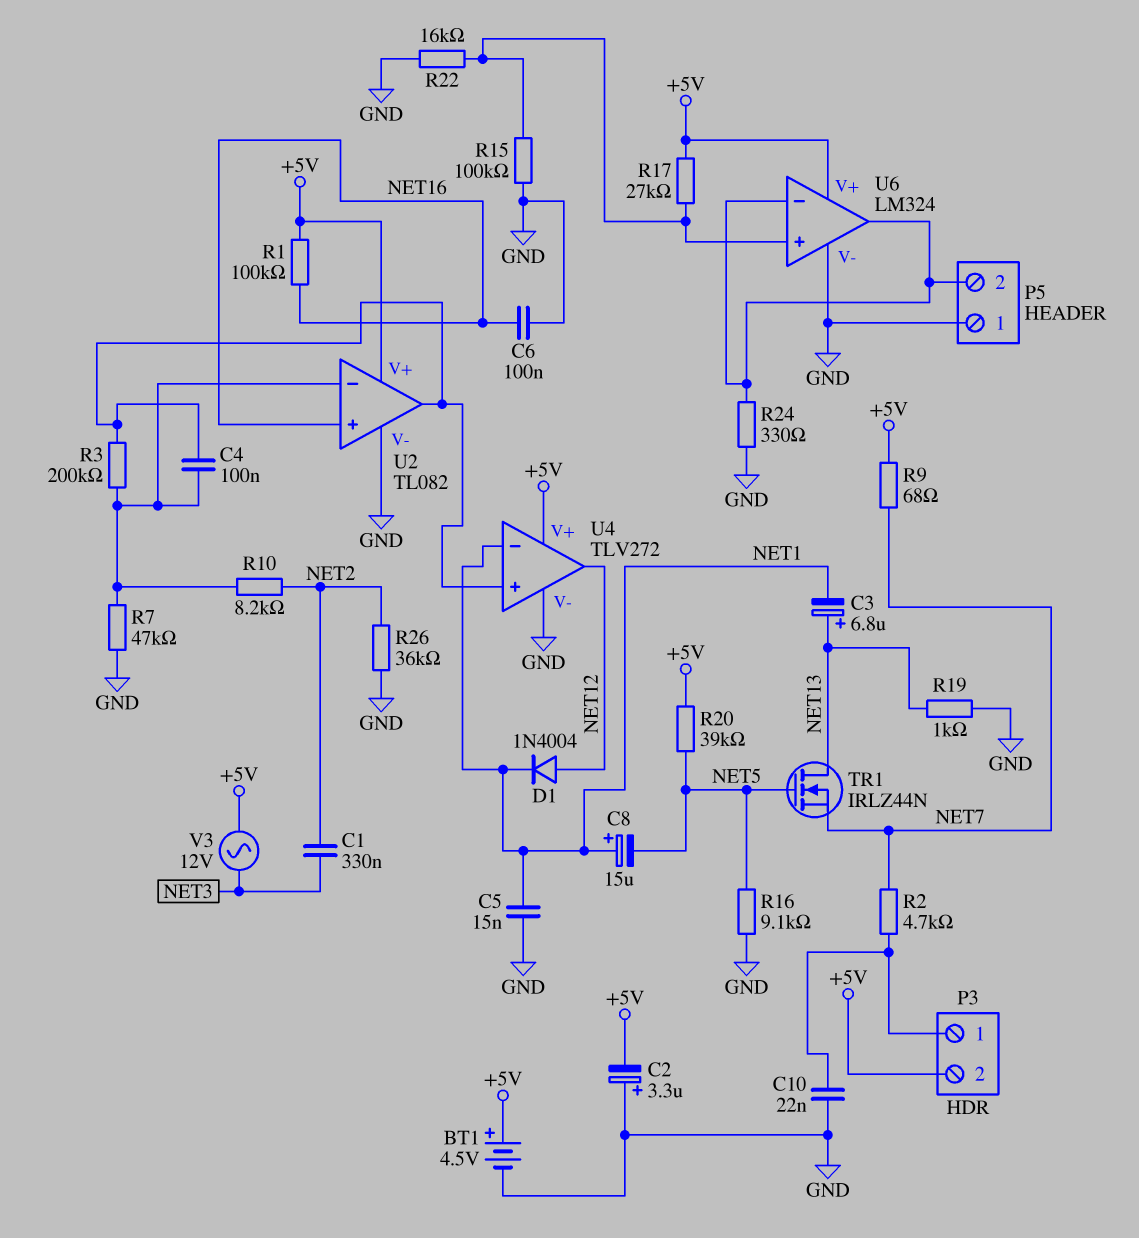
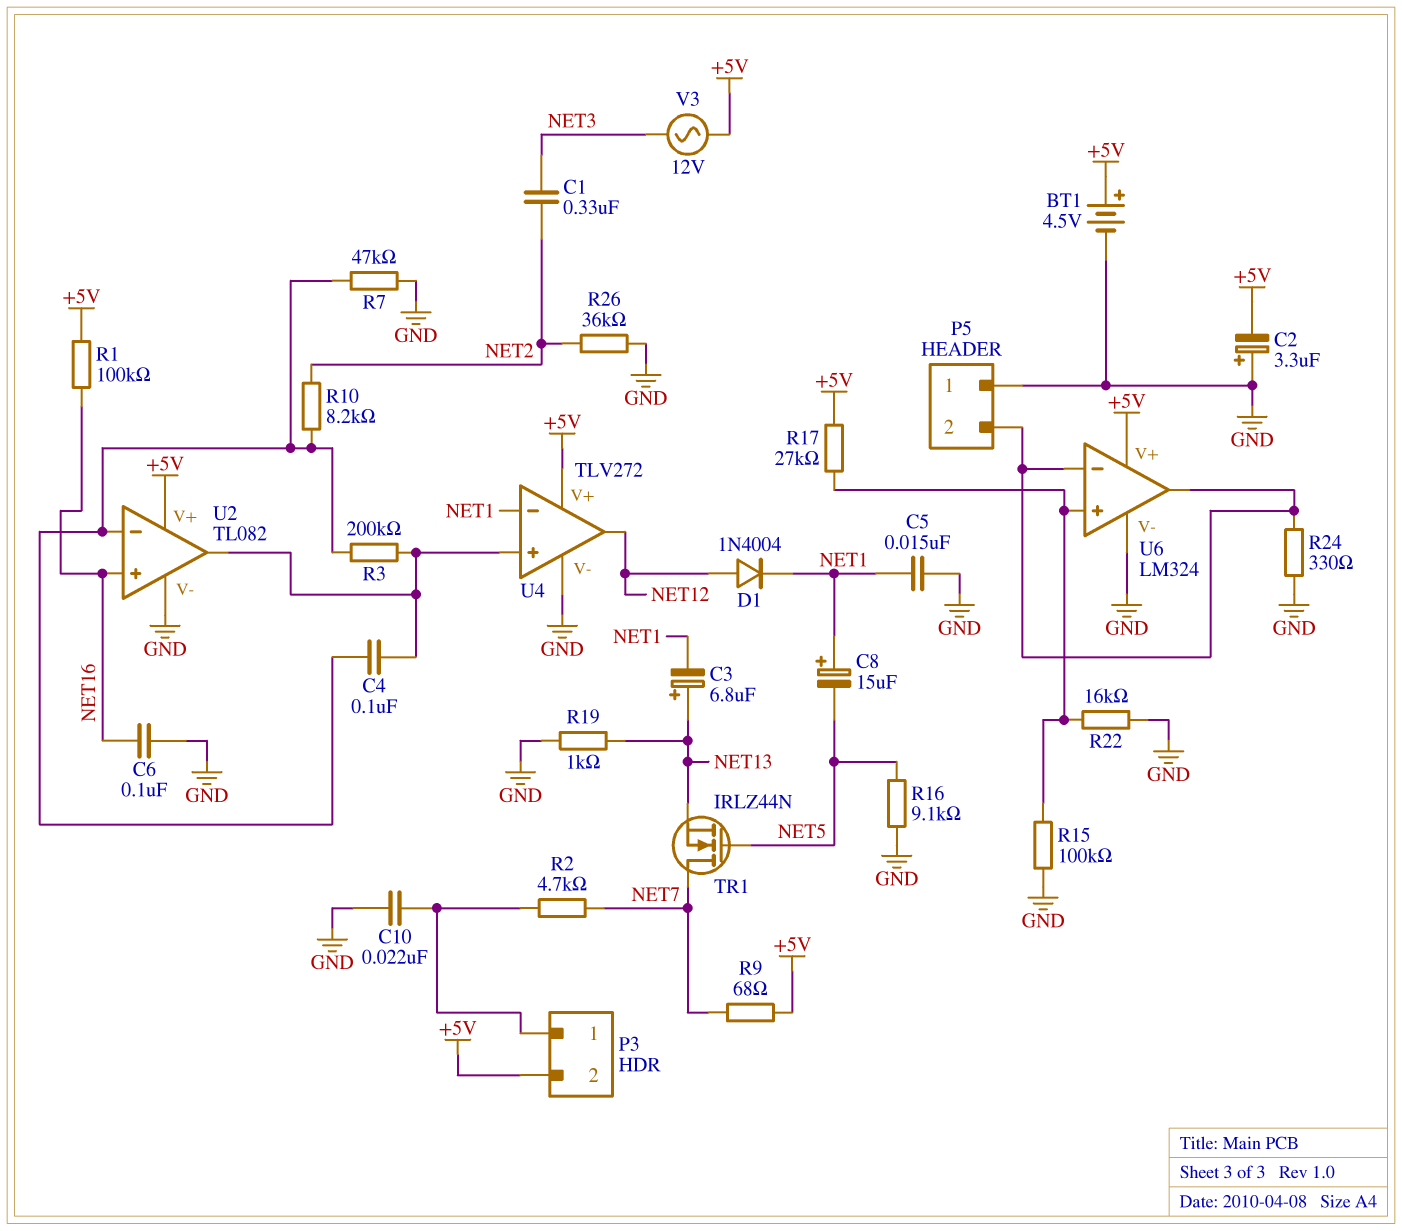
R20: 39k (+5V, NET5) -> none
TR1: NMOS IRLZ44N (G NET5, D NET13, S NET7) -> NMOS IRLZ44N (G NET5, D NET7, S NET13)

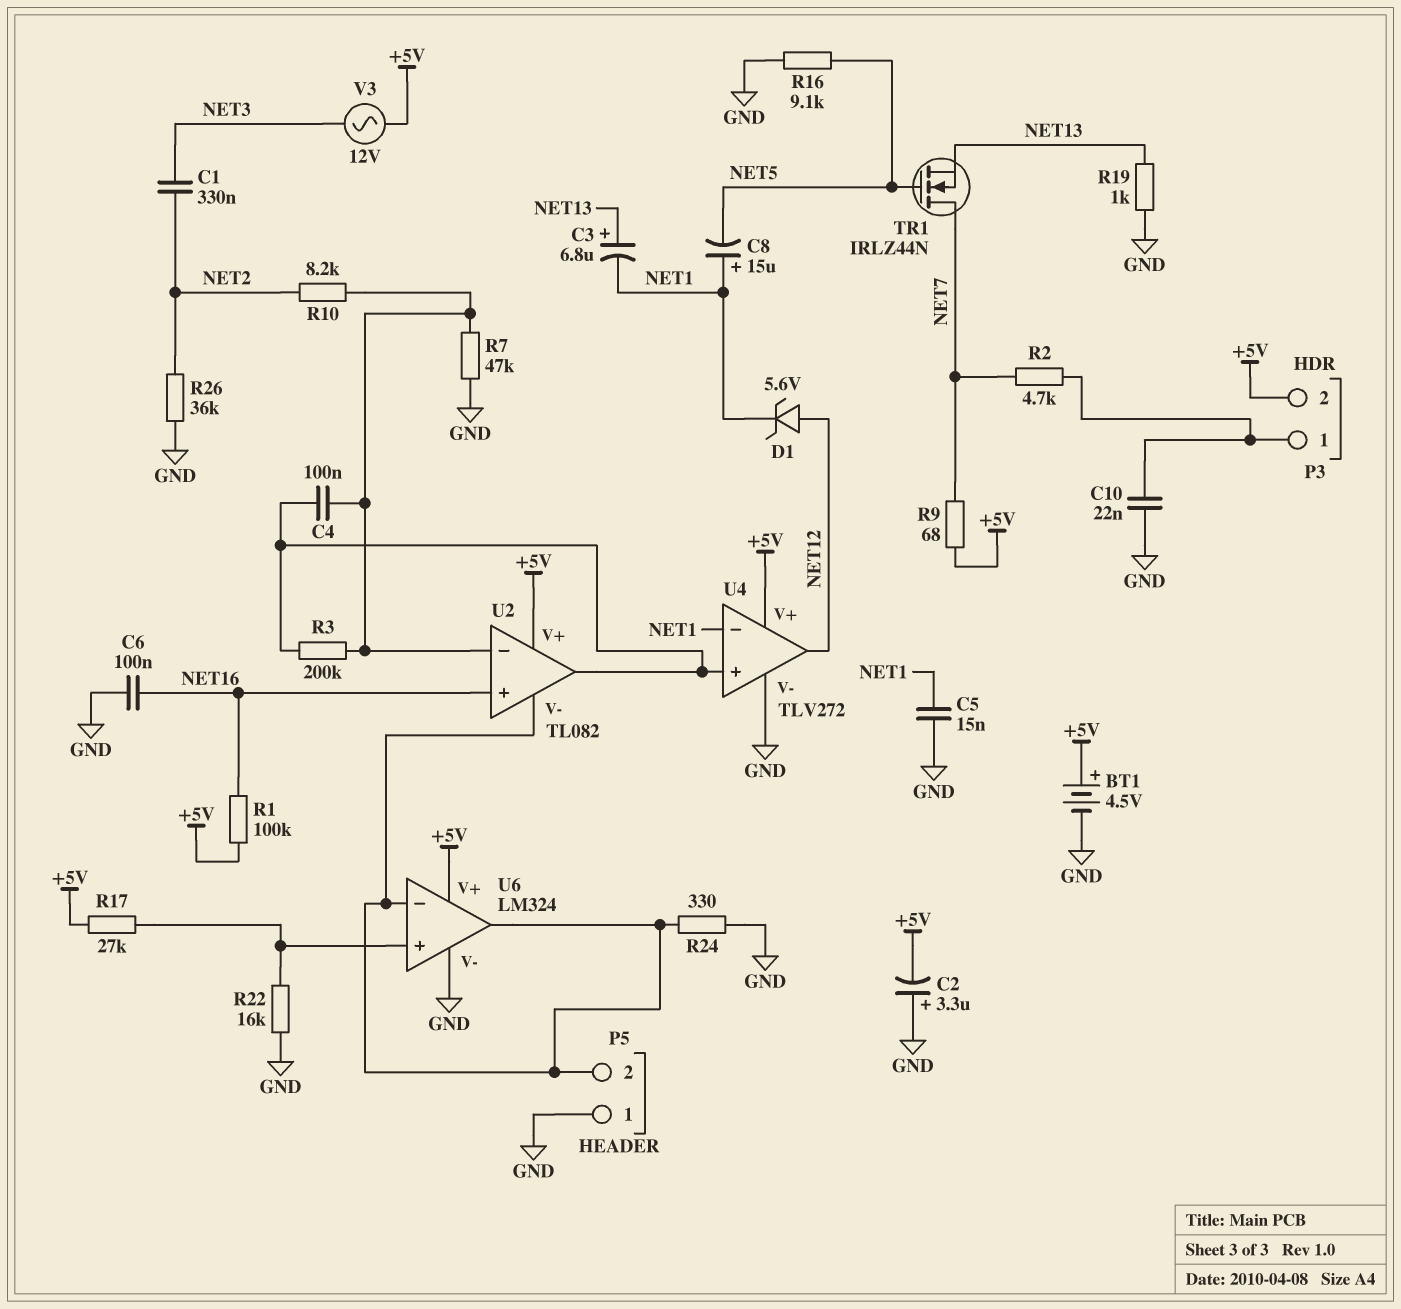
D1: diode 1N4004 (A NET12, K NET1) -> zener 5.6V (A NET12, K NET1)
R15: 100k (GND, U6/in+) -> none
U2 pin V-: GND -> P5/2

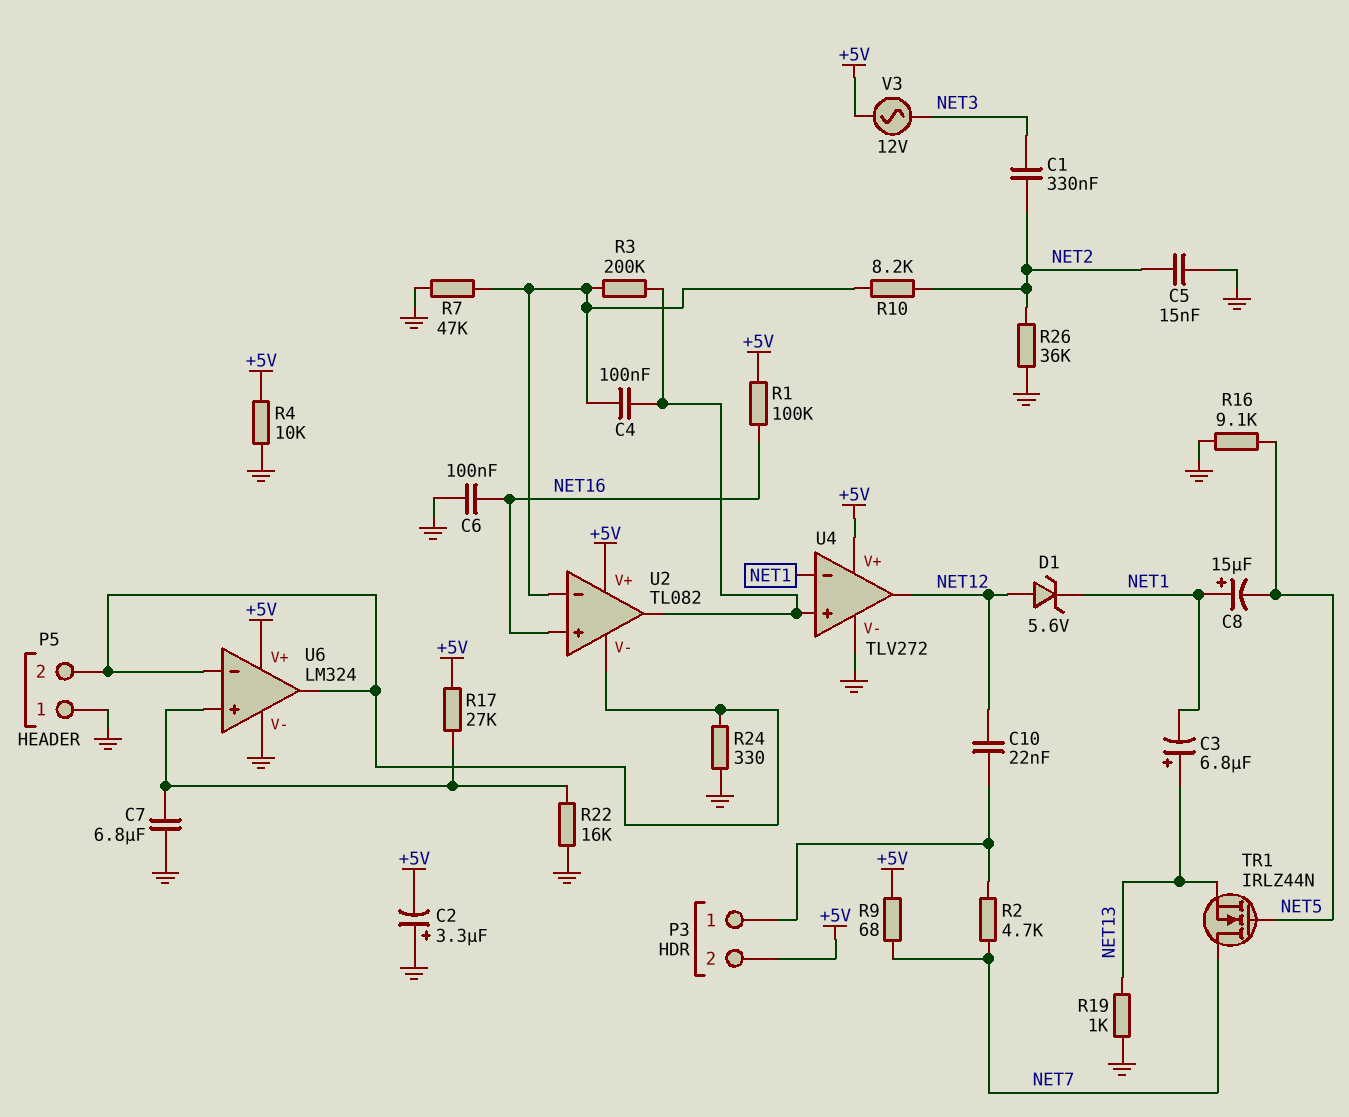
BT1: 4.5V (plus +5V, minus GND) -> none
C5: 15nF (GND, NET1) -> 15nF (GND, NET2)
C7: none -> 6.8uF (GND, U6/in+)
C10: 22nF (GND, P3/1) -> 22nF (NET12, P3/1)
R4: none -> 10k (+5V, GND)

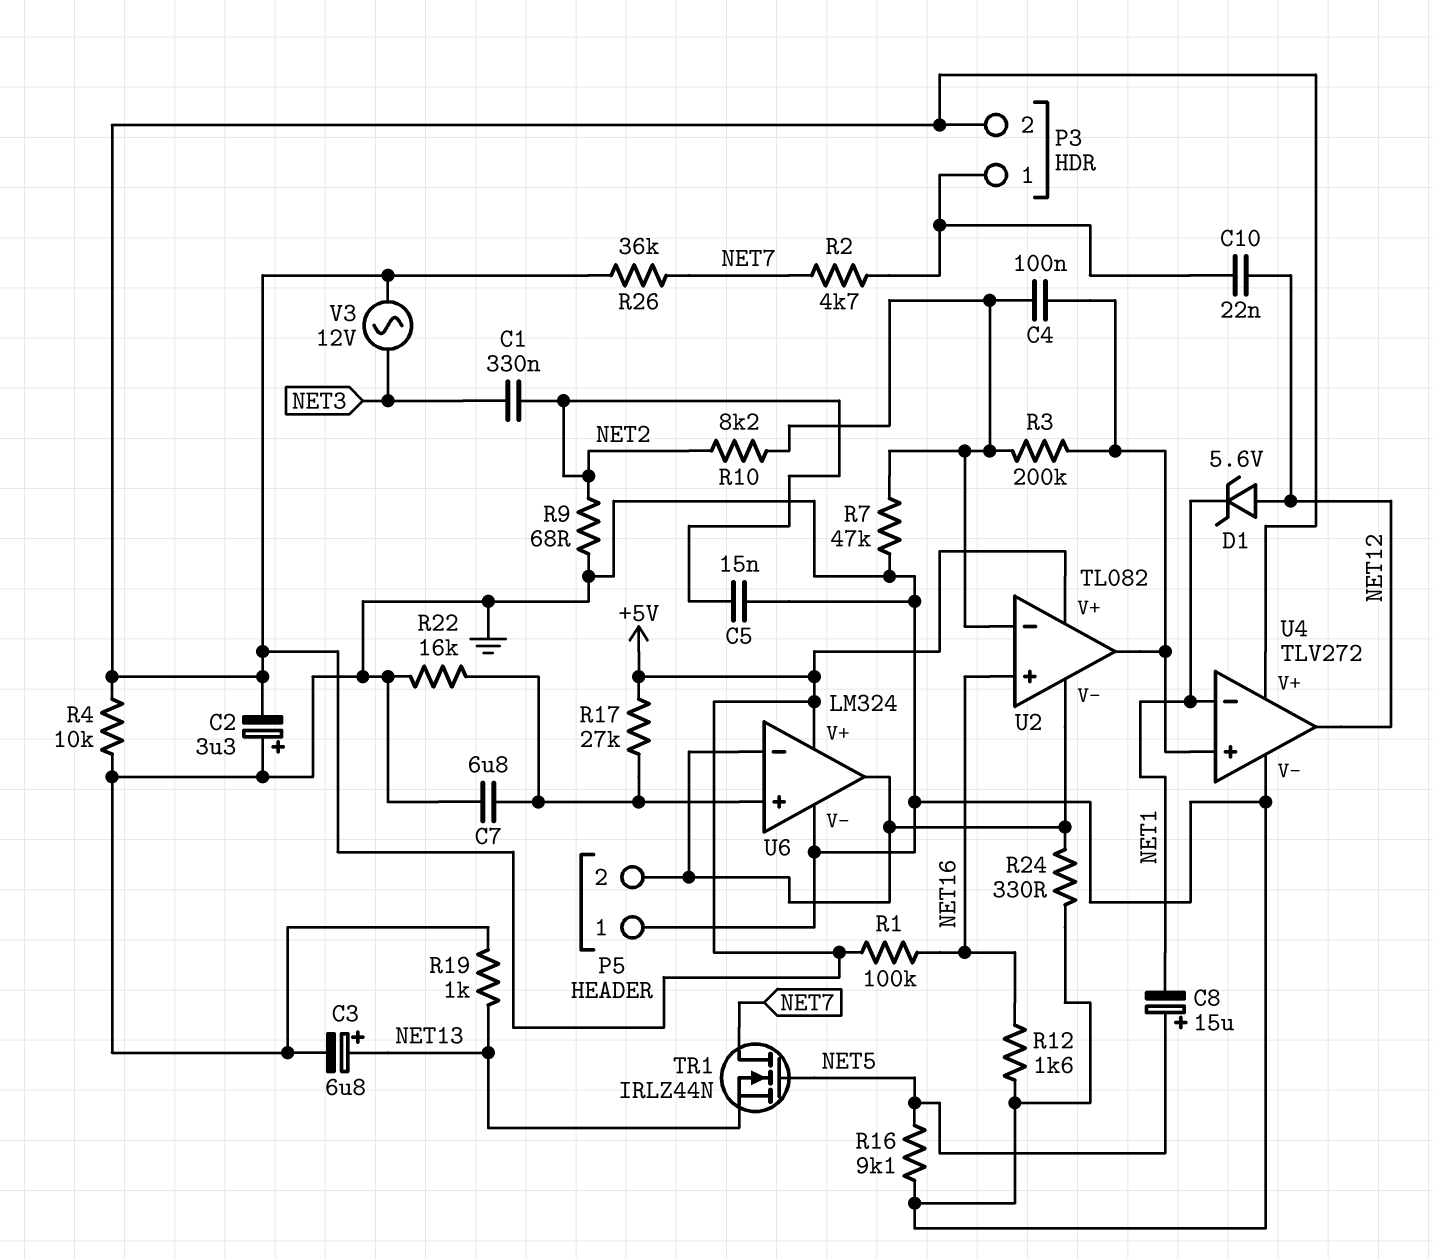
C3: 6.8uF (plus NET13, minus NET1) -> 6.8uF (plus NET13, minus GND)
C6: 100nF (GND, NET16) -> none
C8: 15uF (plus NET1, minus NET5) -> 15uF (plus NET5, minus NET1)
R9: 68 (+5V, NET7) -> 68 (GND, NET2)
R12: none -> 1.6k (GND, NET16)
R26: 36k (GND, NET2) -> 36k (+5V, NET7)

